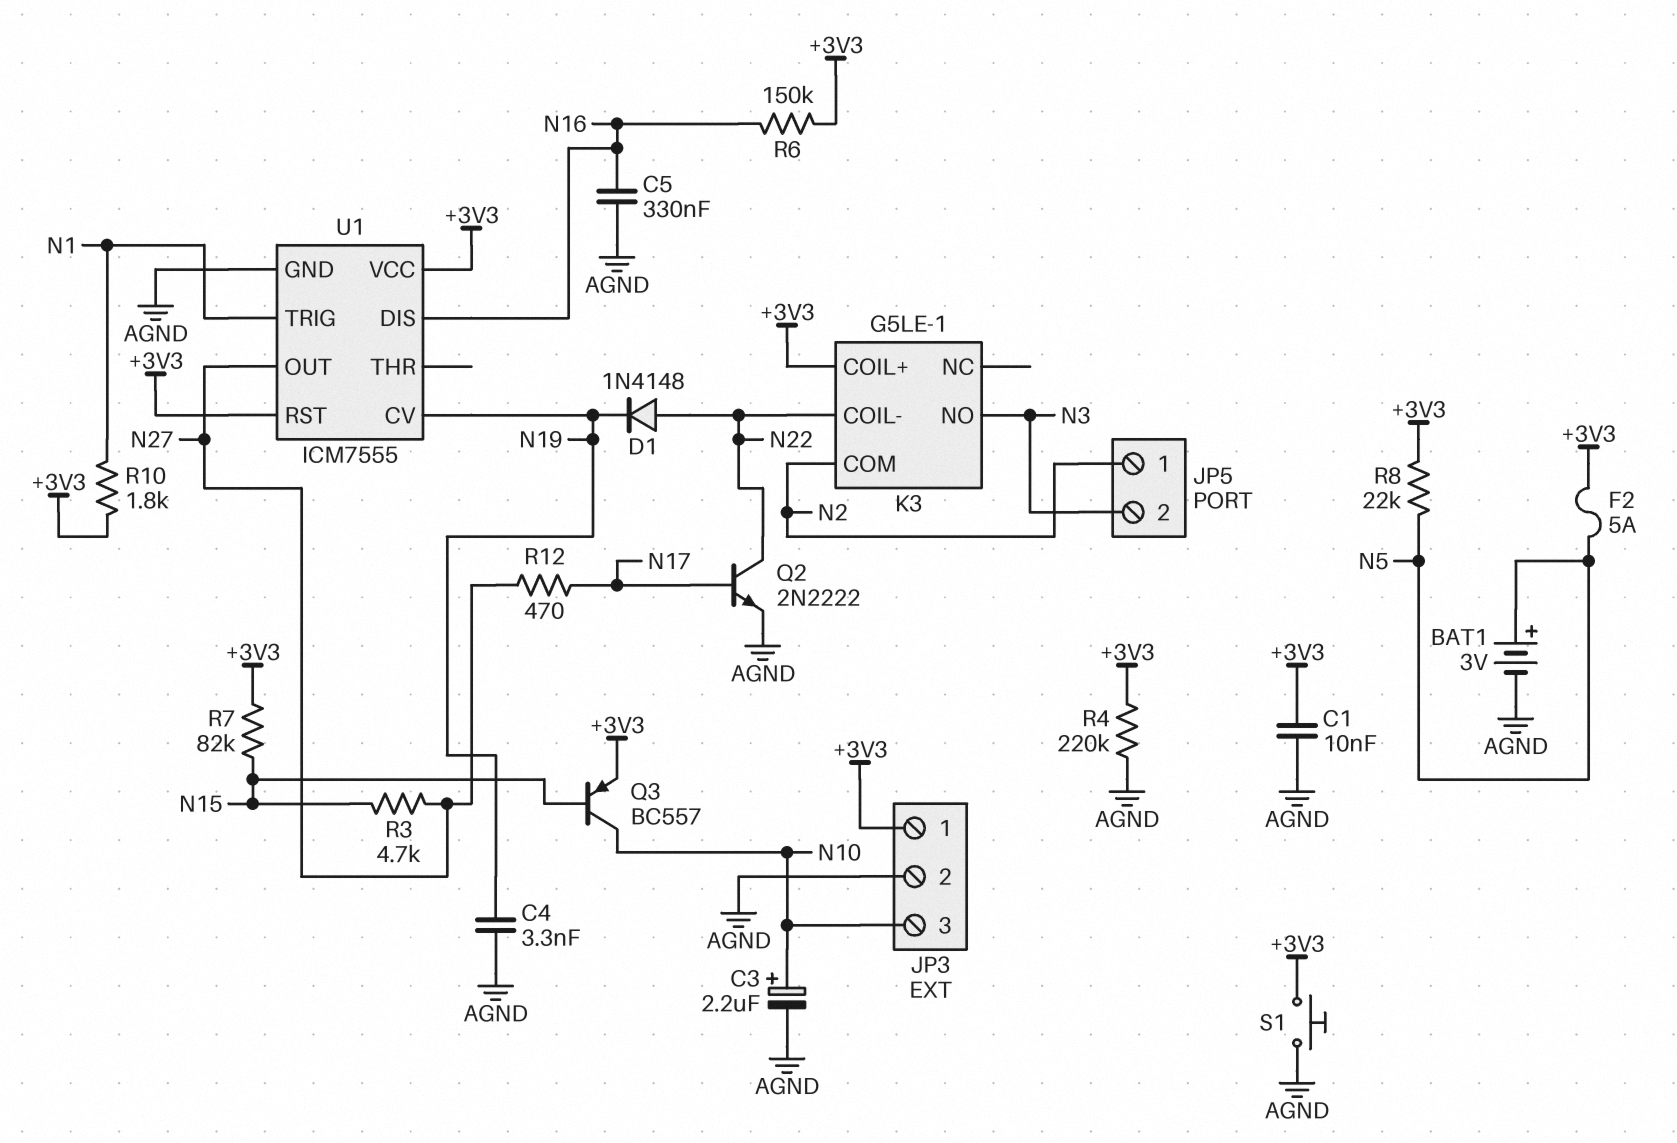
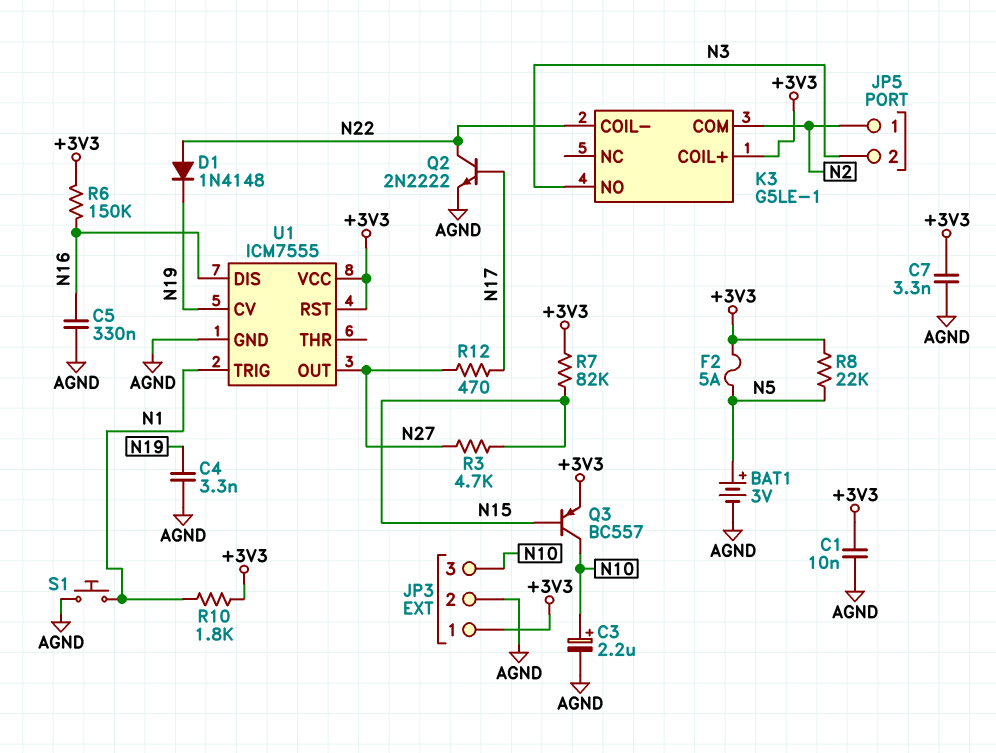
C7: none -> 3.3nF (+3V3, AGND)
R4: 220k (+3V3, AGND) -> none
S1: button (+3V3, AGND) -> button (AGND, N1)

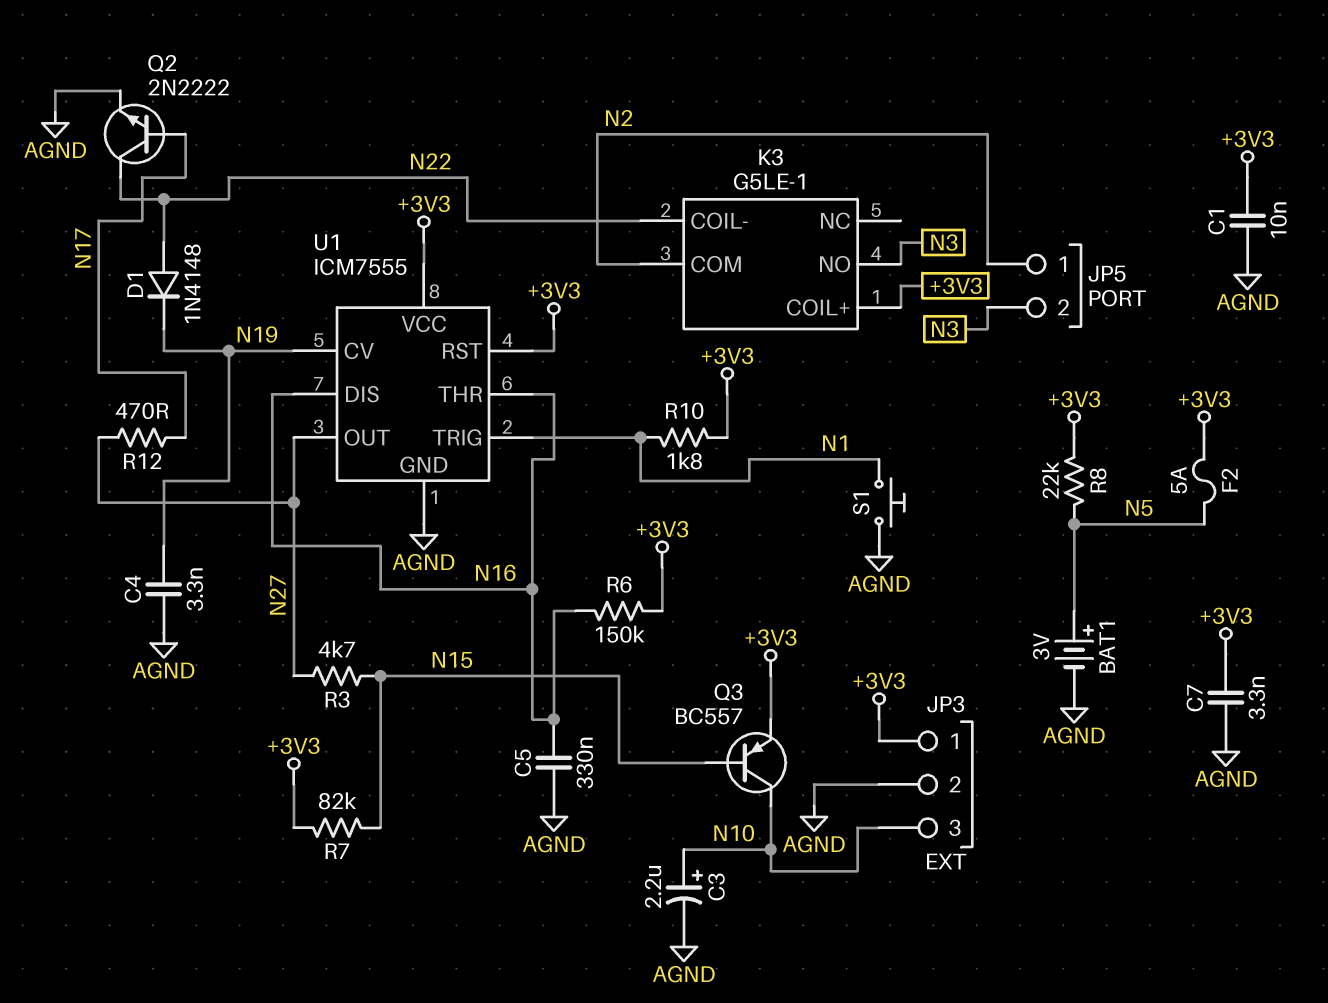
U1 pin THR: none -> N16

